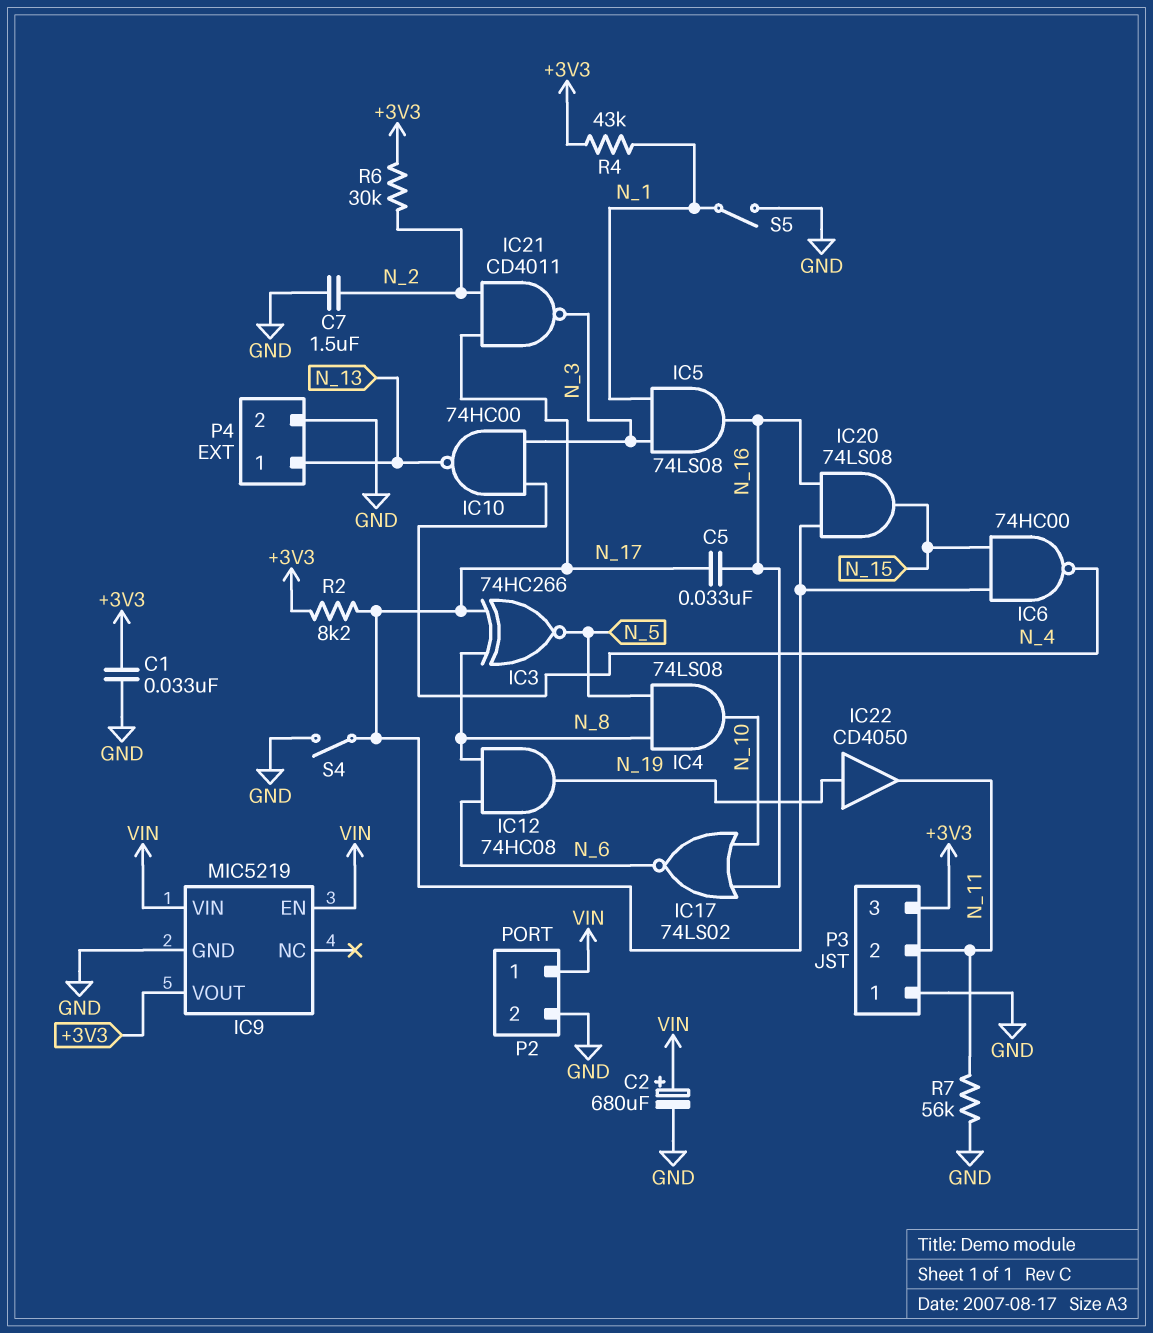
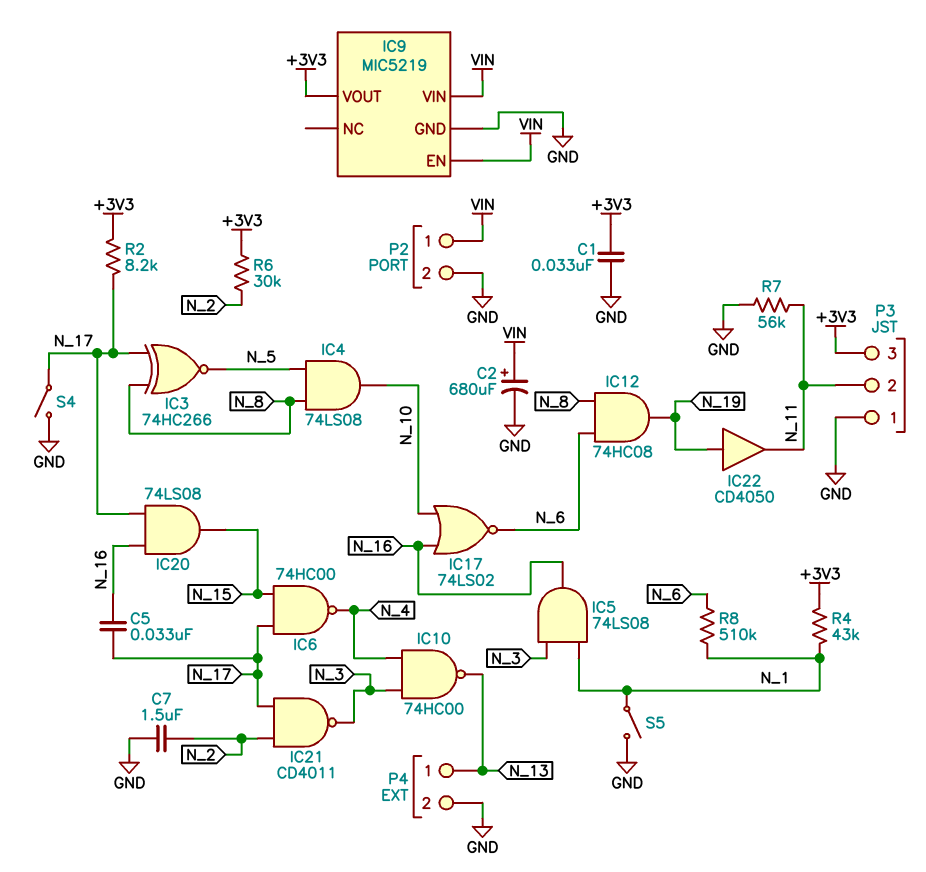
R8: none -> 510k (N_1, N_6)

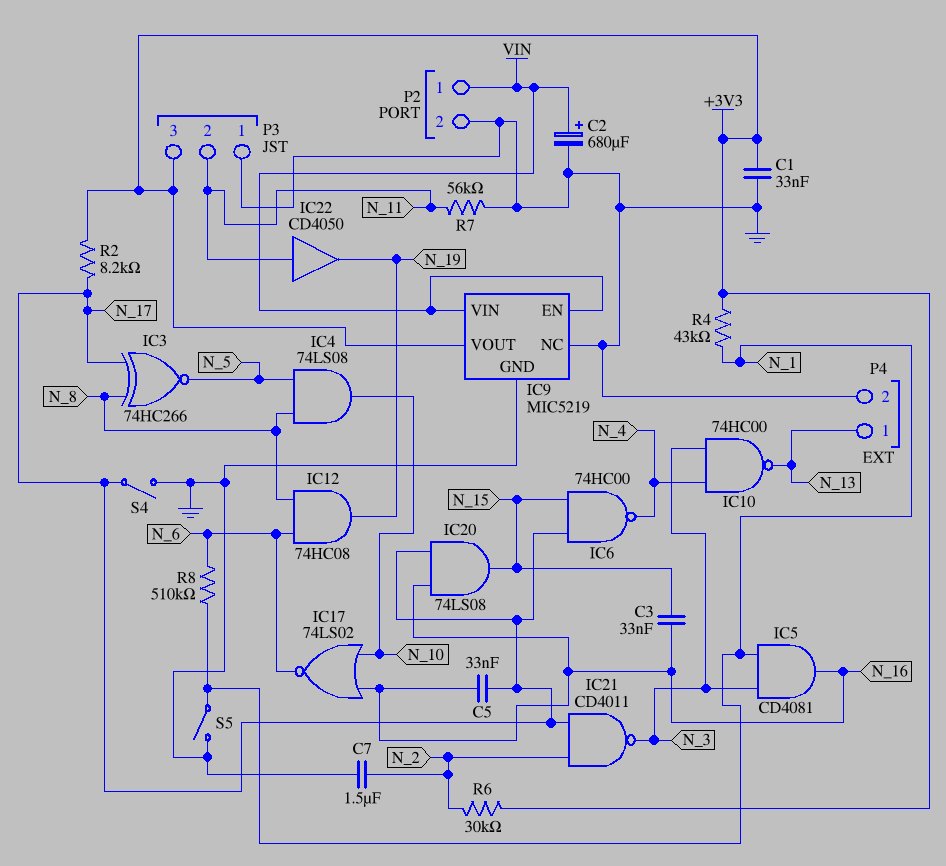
C3: none -> 33nF (N_15, N_16)
IC5: AND 74LS08 (in N_1, in N_3, out N_16) -> AND CD4081 (in N_1, in N_3, out N_16)
IC9 pin NC: none -> GND
IC22: buffer CD4050 (in N_19, out N_11) -> buffer CD4050 (in N_11, out N_19)

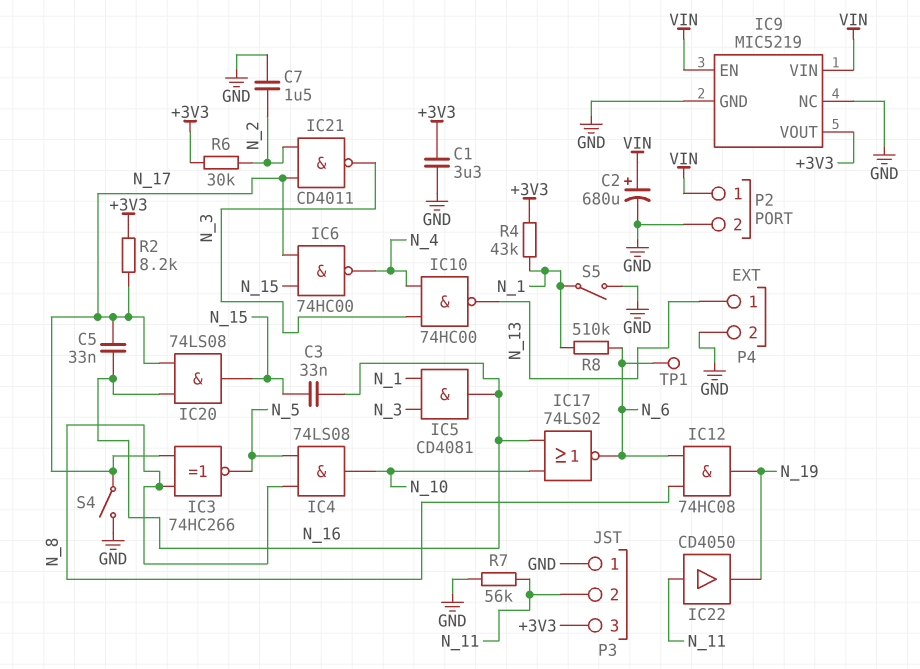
C1: 33nF (+3V3, GND) -> 3.3uF (+3V3, GND)
TP1: none -> test point (N_6)

